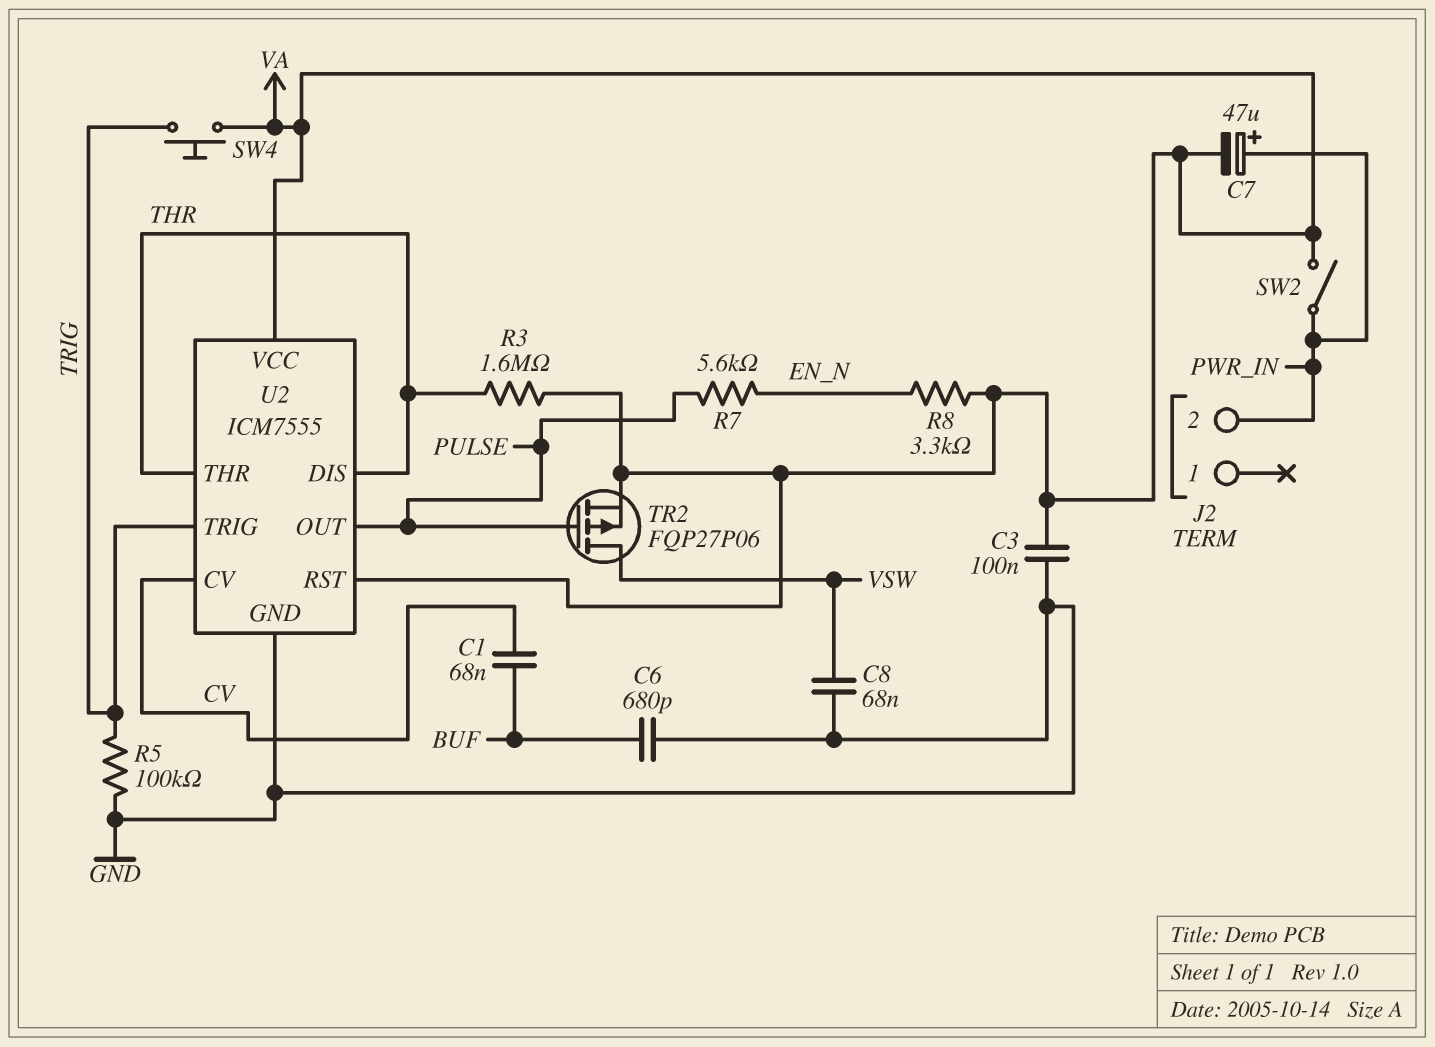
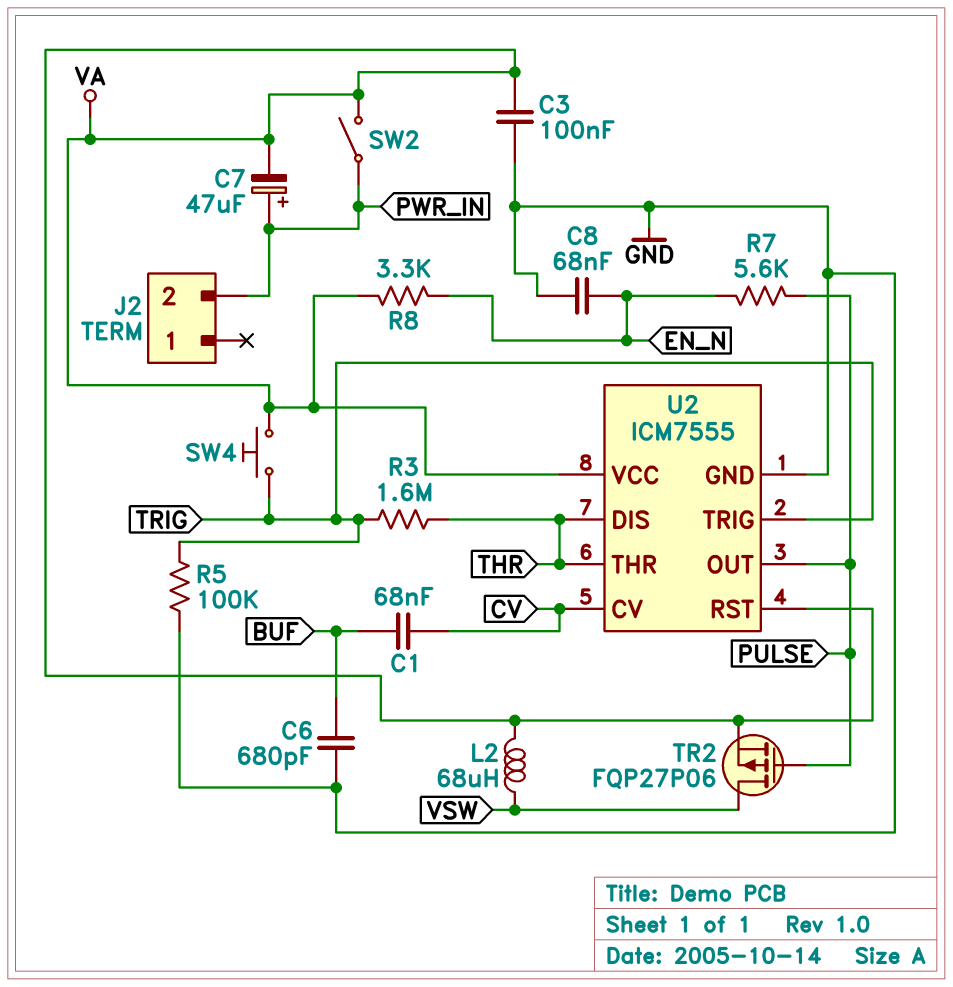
C8: 68nF (GND, VSW) -> 68nF (EN_N, GND)
L2: none -> 68uH (VA, VSW)
R3: 1.6M (THR, VA) -> 1.6M (THR, TRIG)

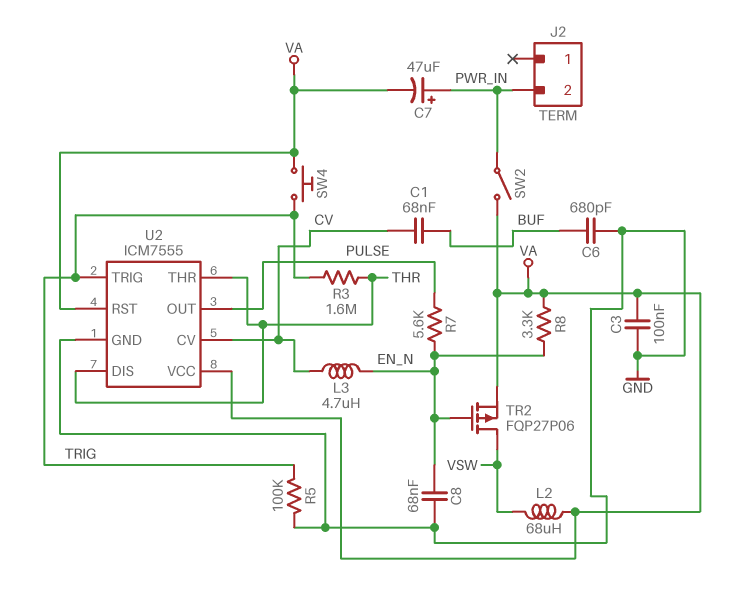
L3: none -> 4.7uH (CV, EN_N)
TR2: PMOS FQP27P06 (G PULSE, D VSW, S VA) -> PMOS FQP27P06 (G EN_N, D VSW, S VA)

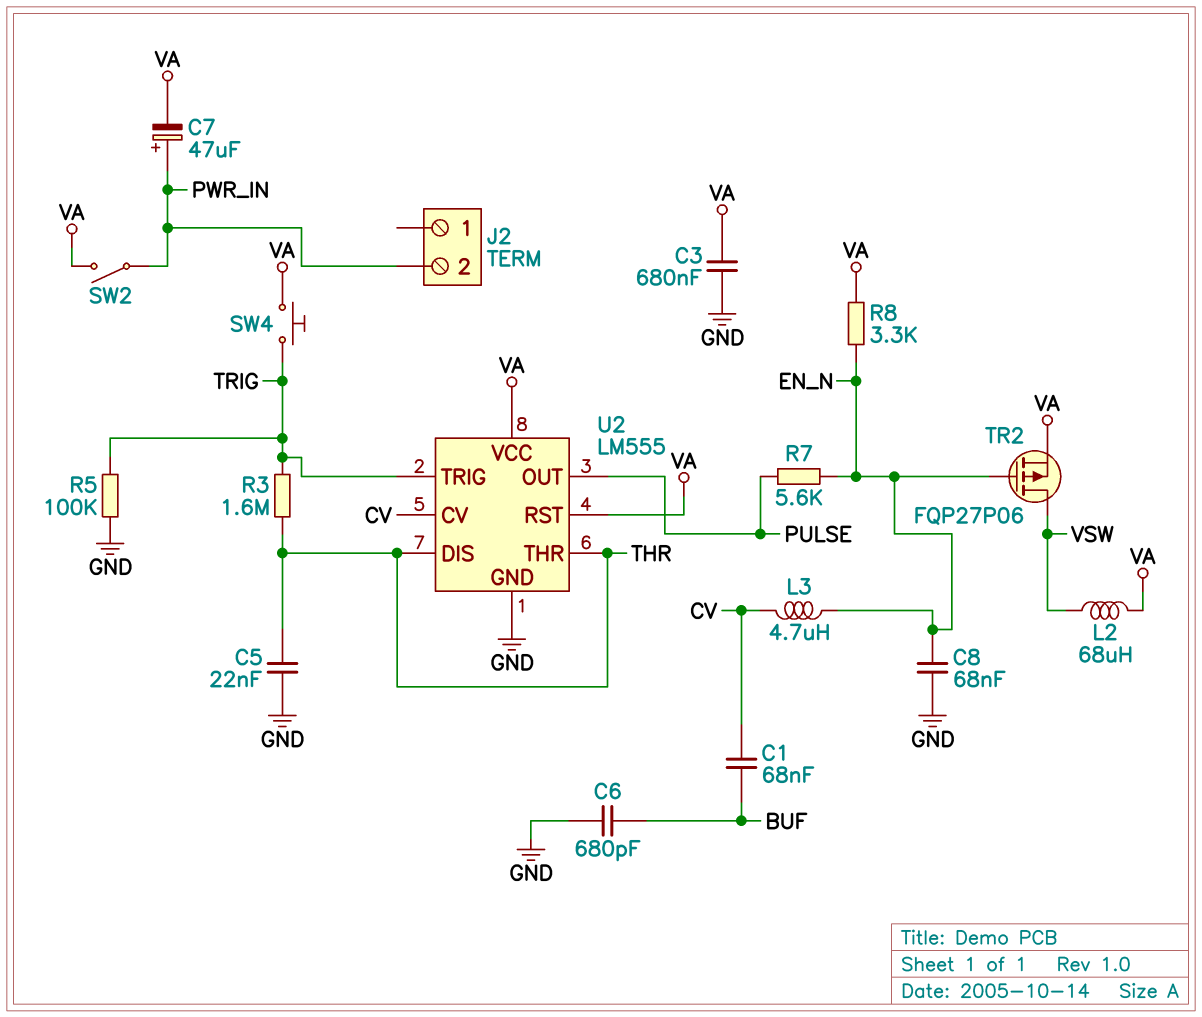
C3: 100nF (GND, VA) -> 680nF (GND, VA)
C5: none -> 22nF (GND, THR)
U2: ICM7555 -> LM555

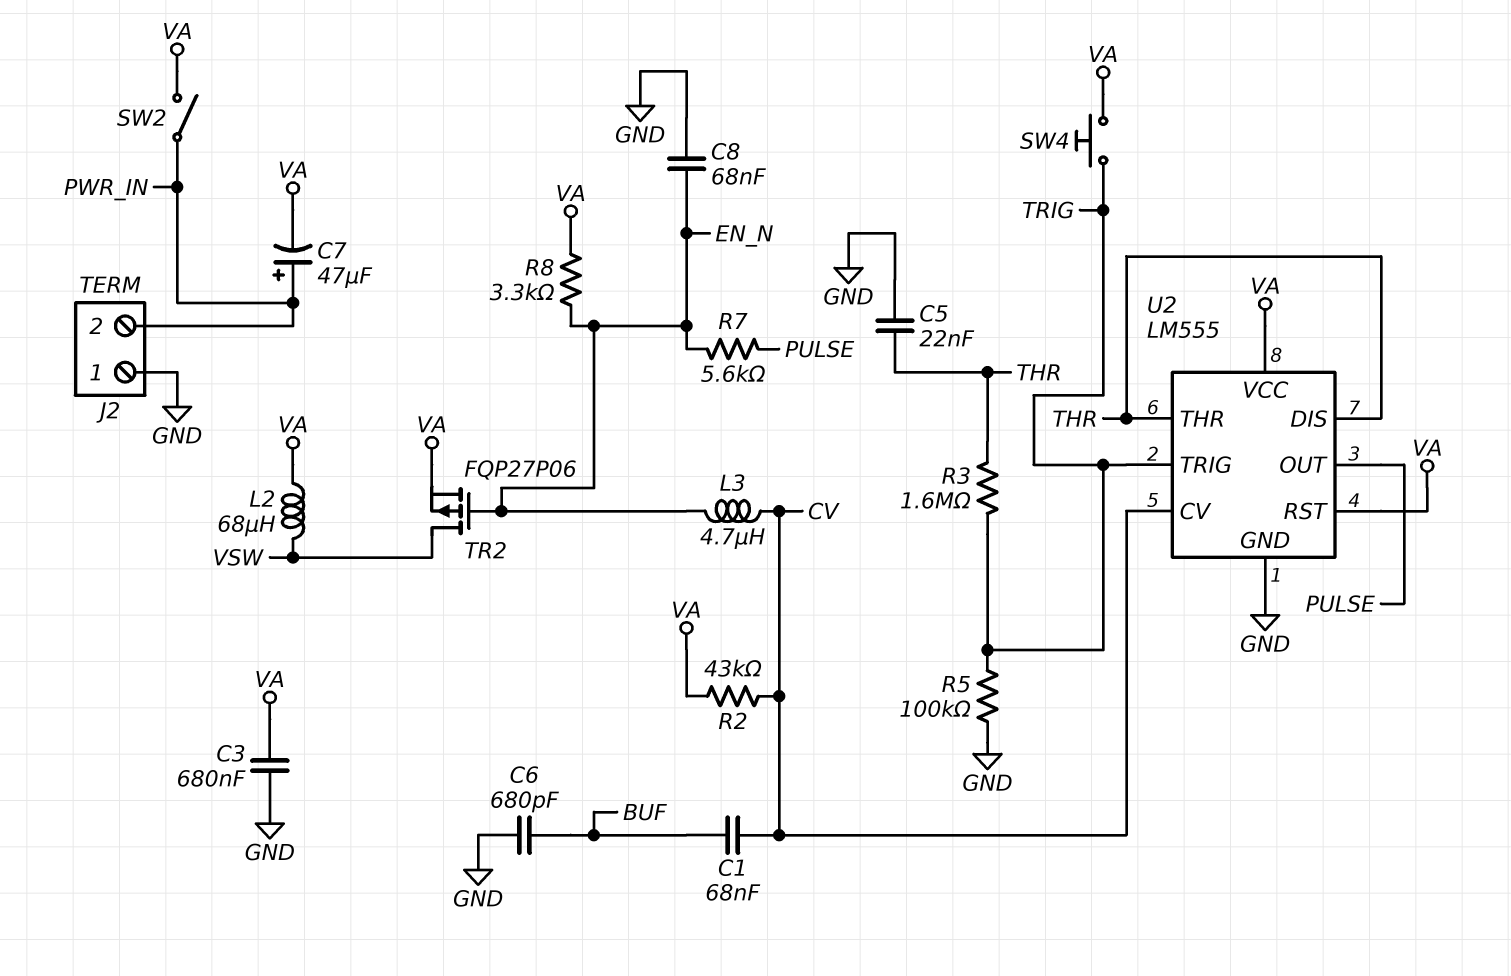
J2 pin 1: none -> GND
R2: none -> 43k (CV, VA)

